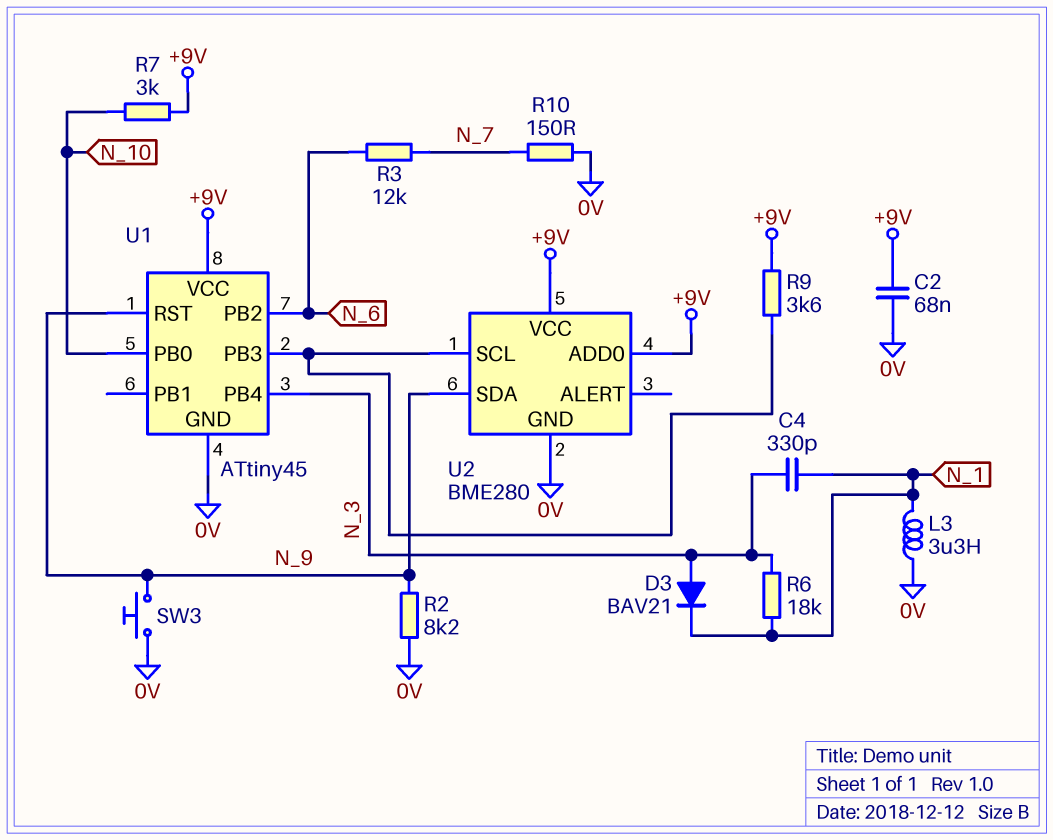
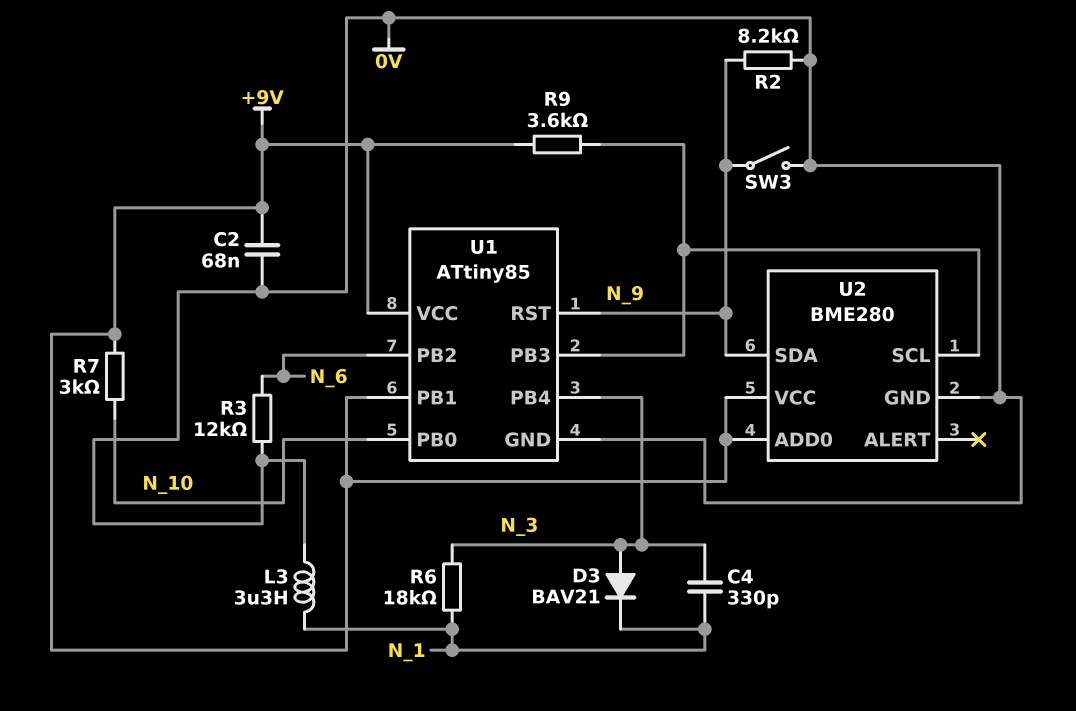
R3: 12k (N_6, N_7) -> 12k (0V, N_6)
R10: 150 (0V, N_7) -> none
SW3: button (0V, N_9) -> switch (0V, N_9)
U1: ATtiny45 -> ATtiny85
U1 pin PB1: none -> +9V

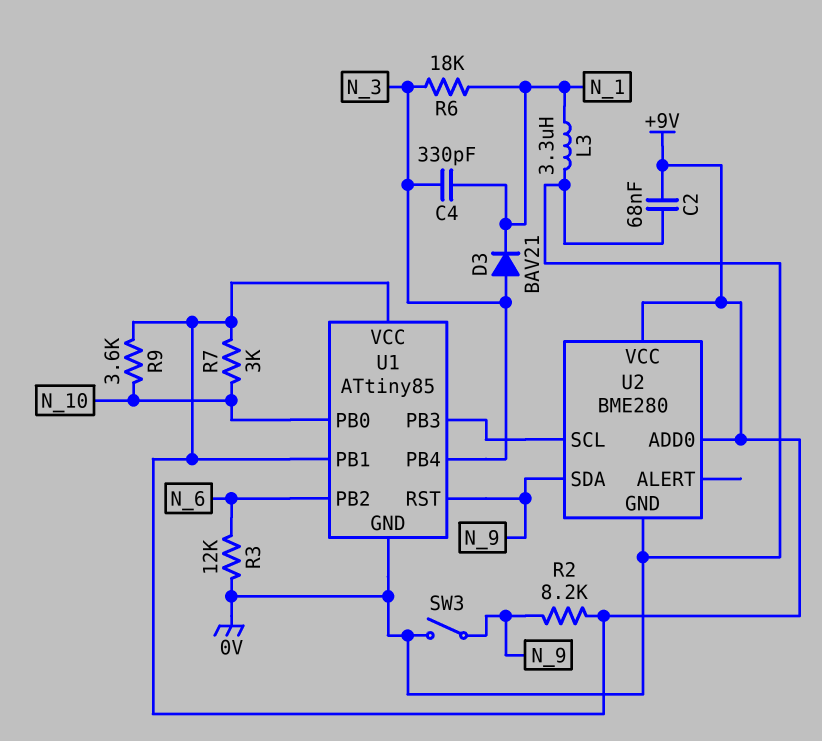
R2: 8.2k (0V, N_9) -> 8.2k (+9V, N_9)
R9: 3.6k (+9V, U1/PB3) -> 3.6k (+9V, N_10)

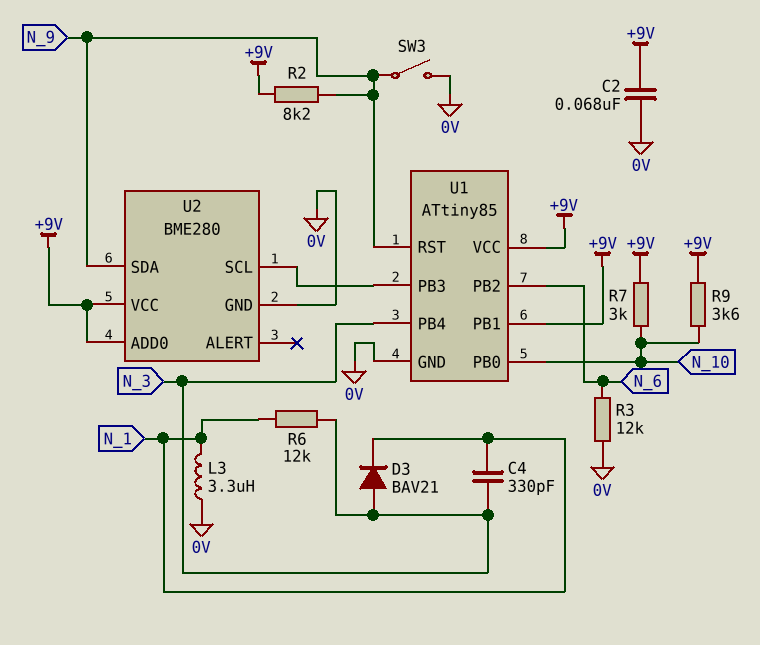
R6: 18k (N_1, N_3) -> 12k (N_1, N_3)

